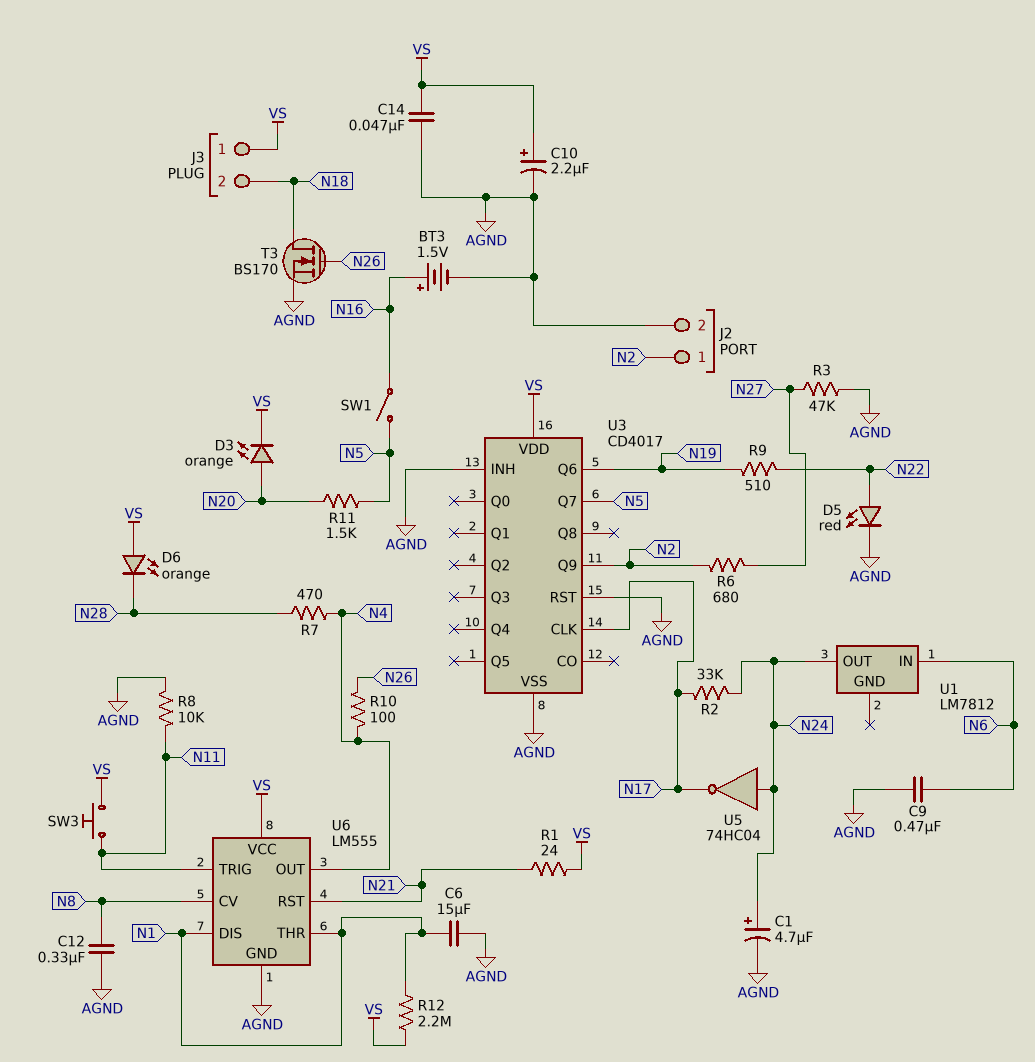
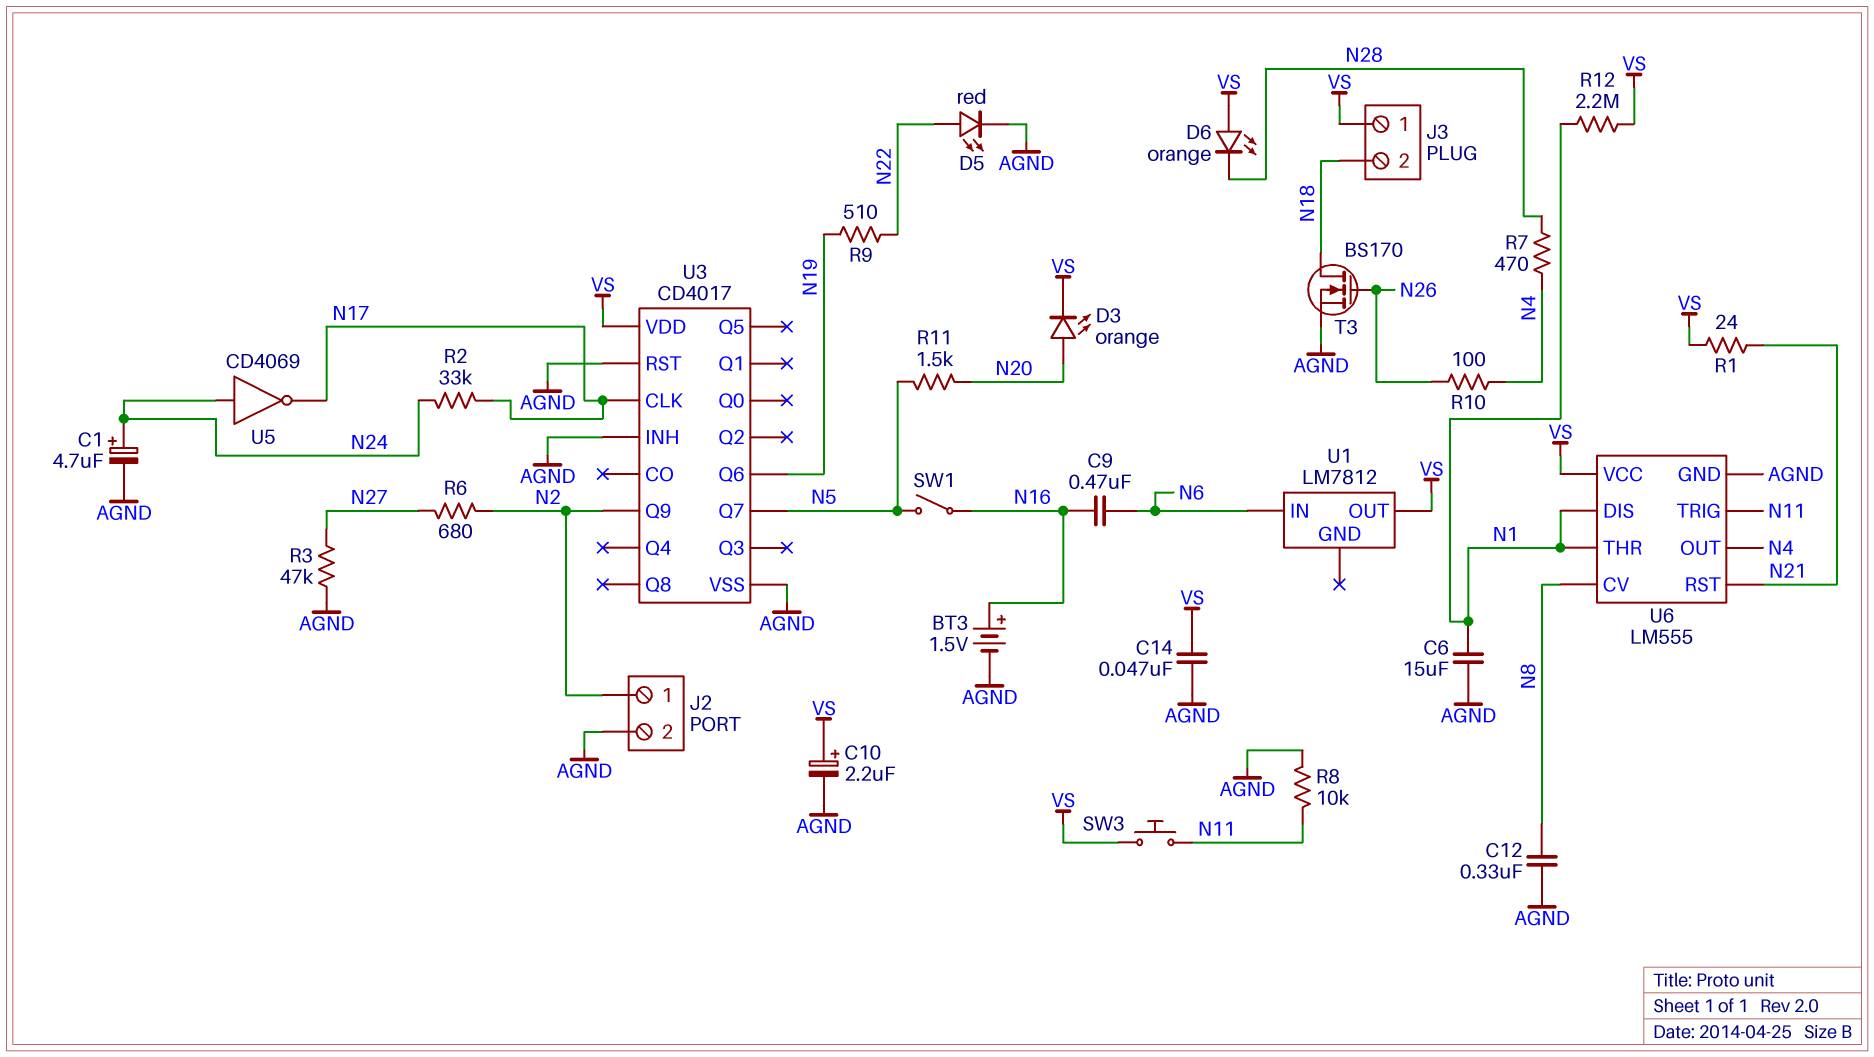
C9: 470nF (AGND, N6) -> 470nF (N6, N16)
U1 pin OUT: N24 -> VS
U5: NOT 74HC04 (in N24, out N17) -> NOT CD4069 (in N24, out N17)

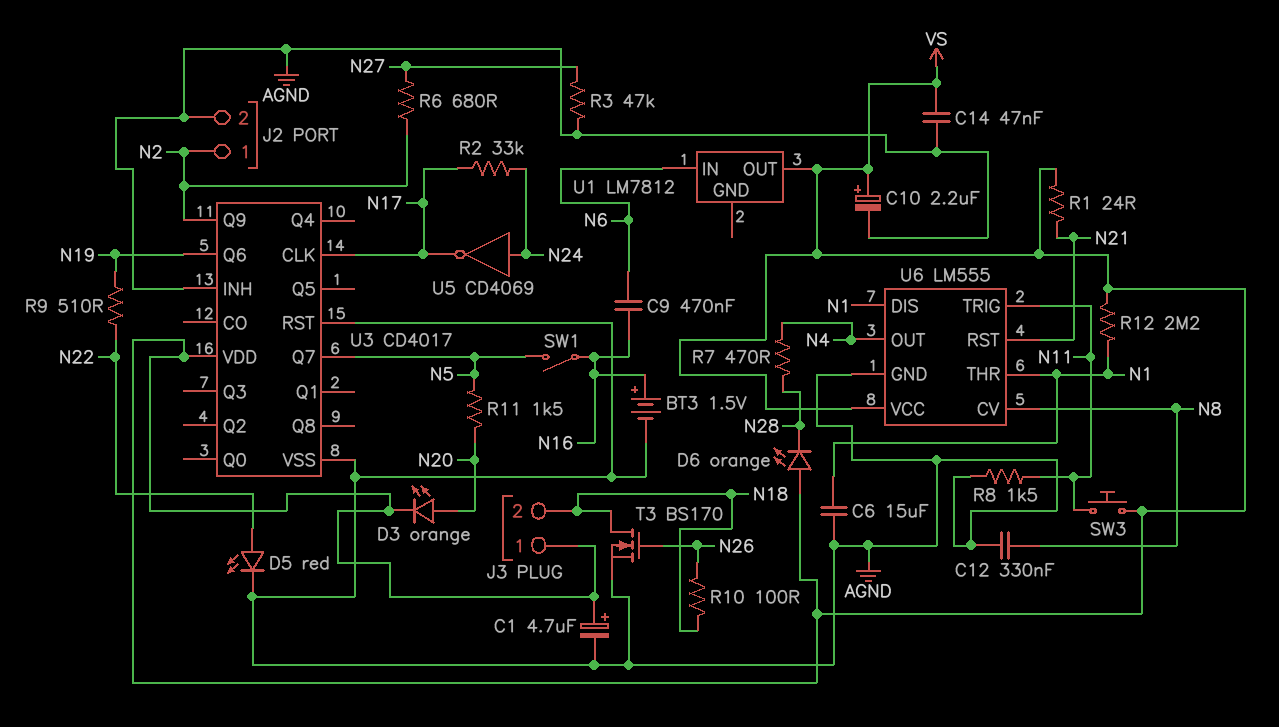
C1: 4.7uF (plus N24, minus AGND) -> 4.7uF (plus VS, minus AGND)
R8: 10k (AGND, N11) -> 1.5k (AGND, N11)
R10: 100 (N4, N26) -> 100 (N18, N26)

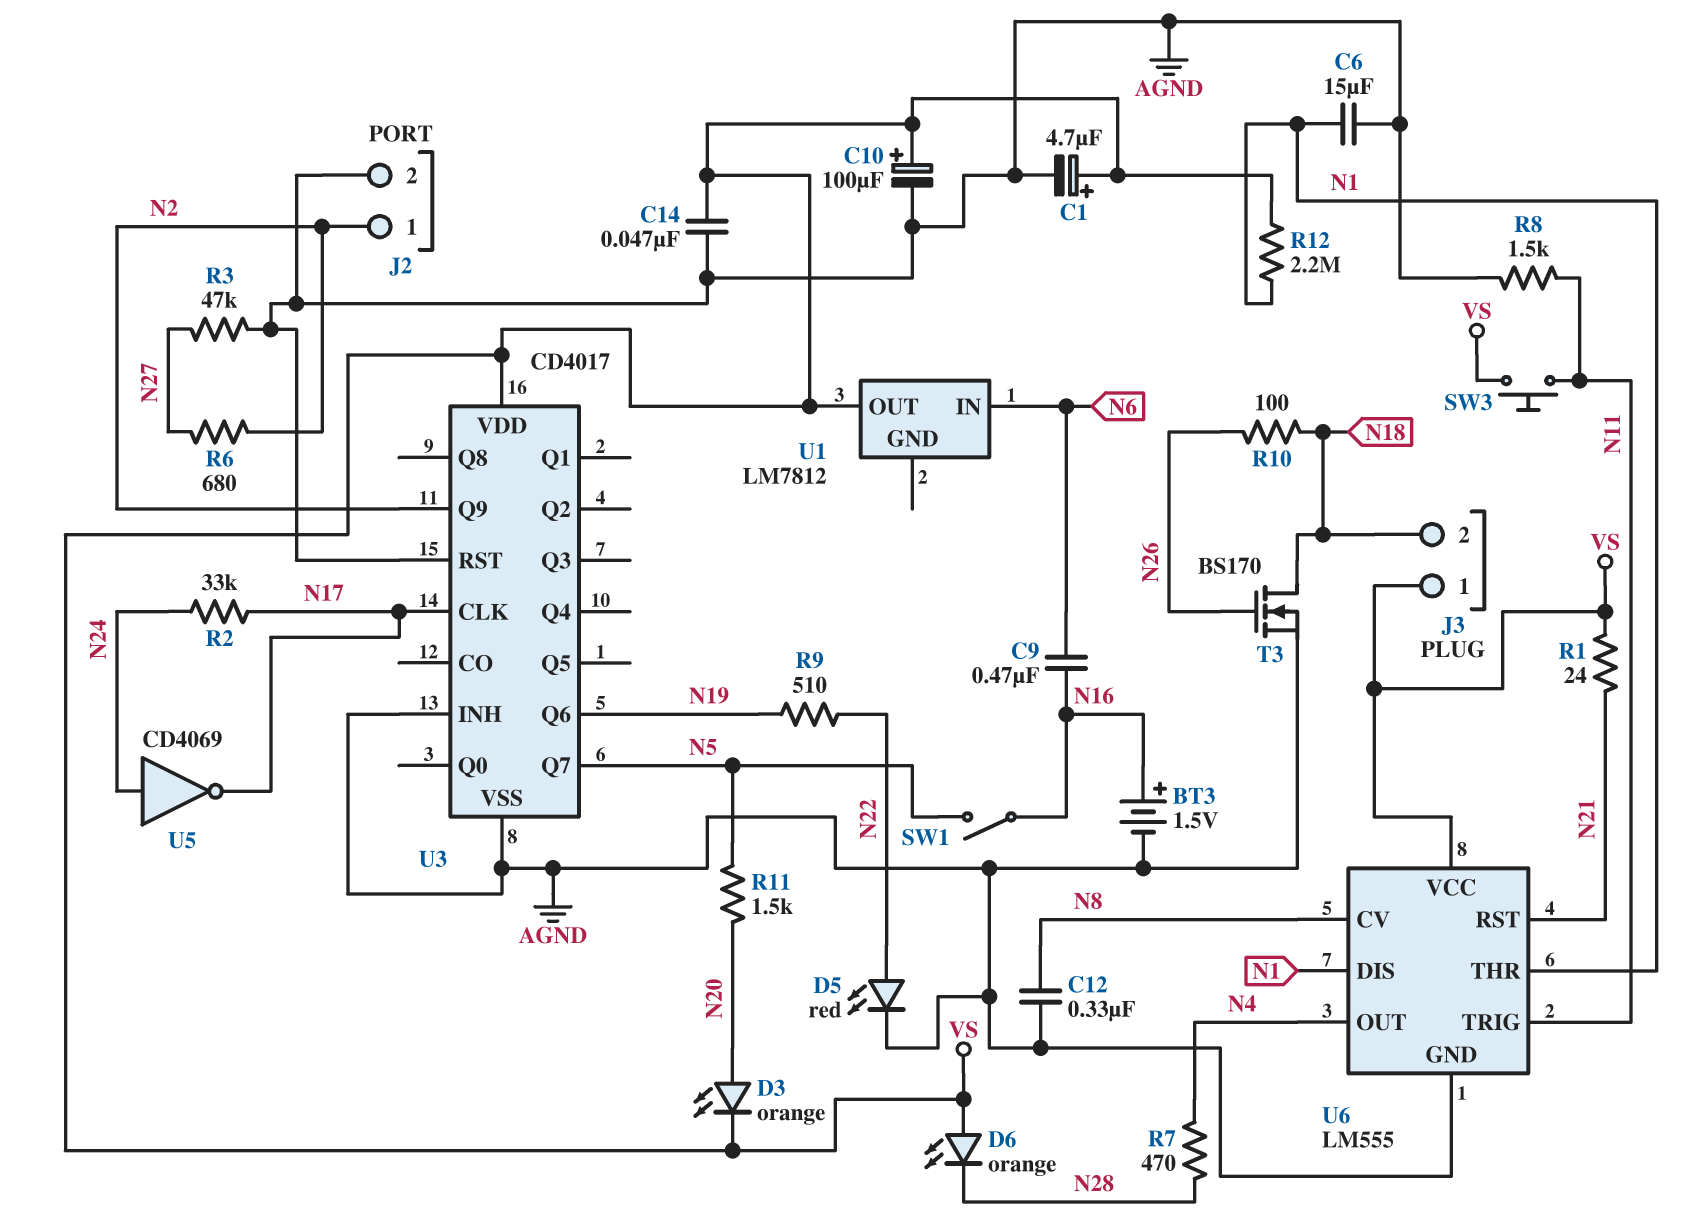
C10: 2.2uF (plus VS, minus AGND) -> 100uF (plus VS, minus AGND)

